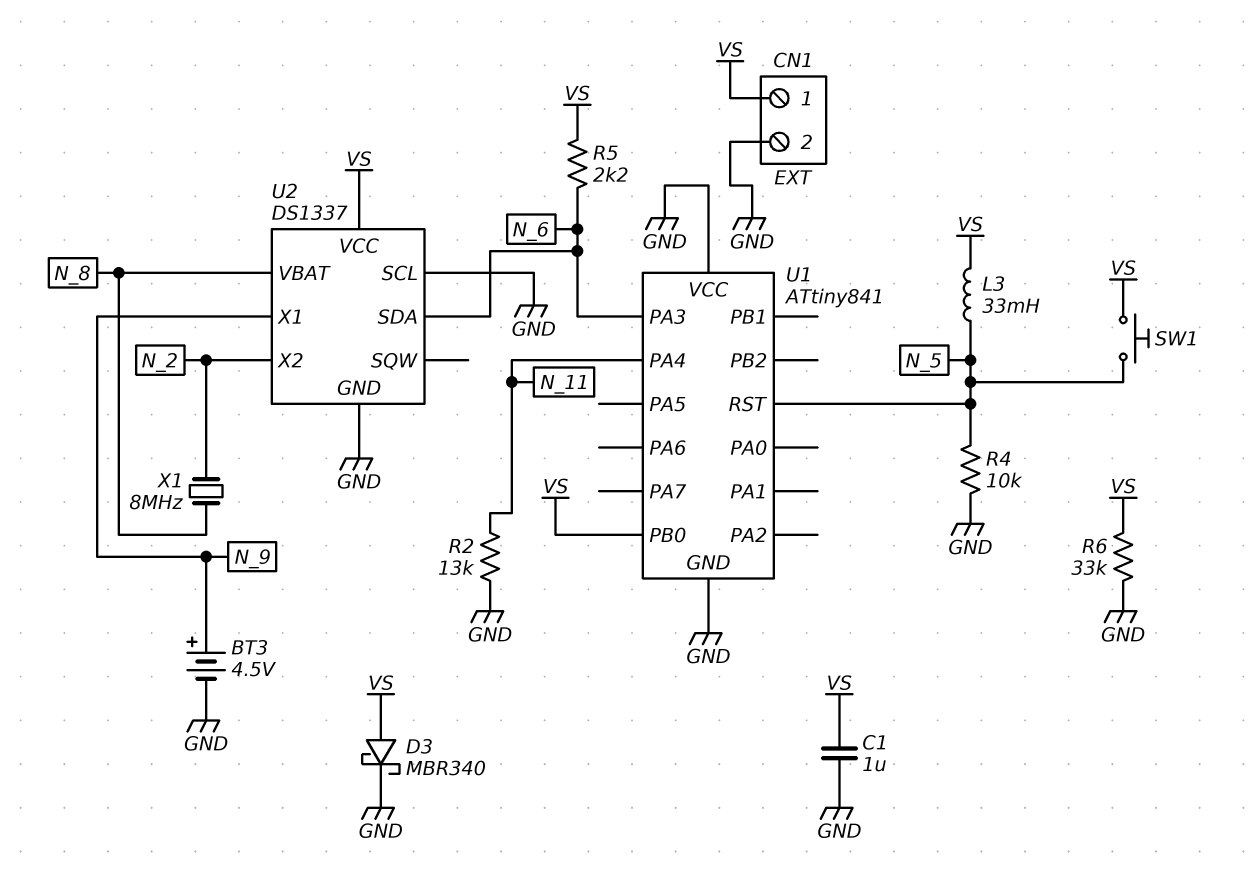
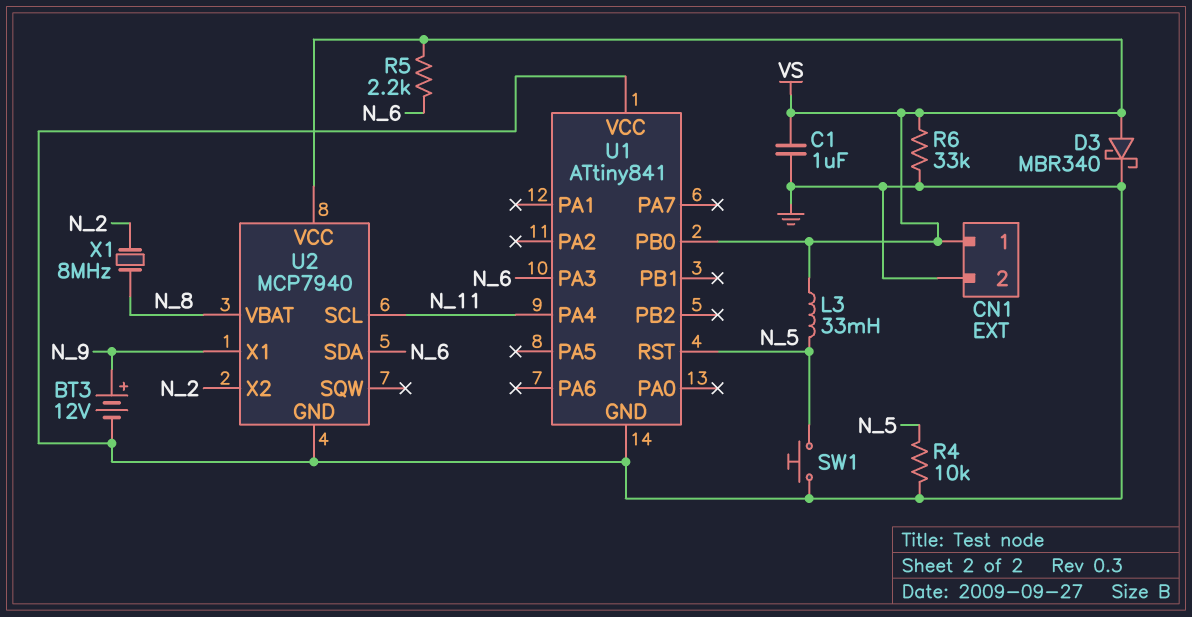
BT3: 4.5V (plus N_9, minus GND) -> 12V (plus N_9, minus GND)
R2: 13k (GND, N_11) -> none
SW1: button (N_5, VS) -> button (GND, N_5)
U2: DS1337 -> MCP7940
U2 pin SCL: GND -> N_11

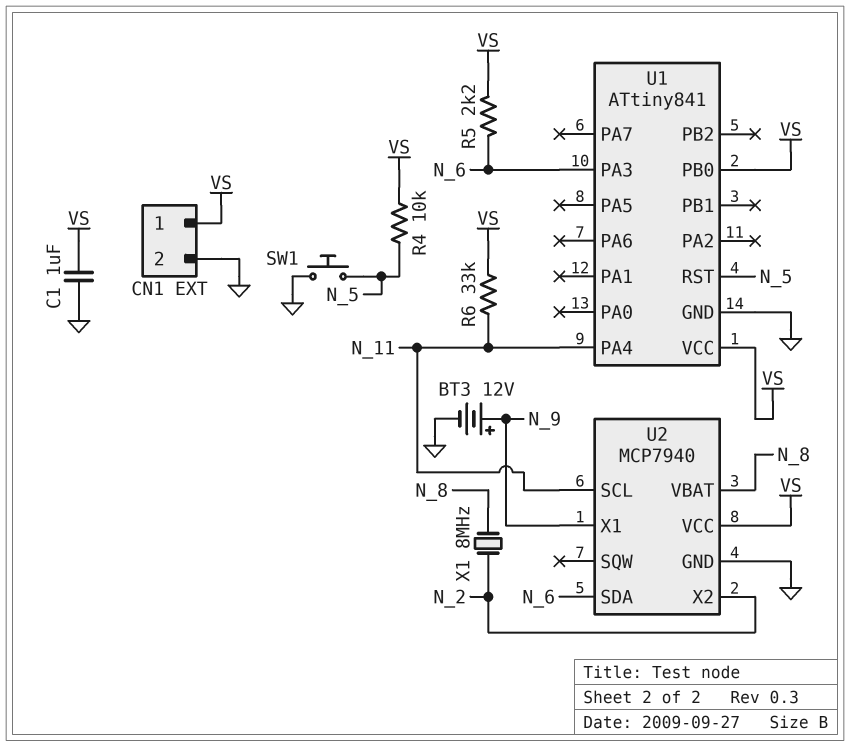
D3: schottky MBR340 (A VS, K GND) -> none
L3: 33mH (N_5, VS) -> none
R4: 10k (GND, N_5) -> 10k (N_5, VS)
R6: 33k (GND, VS) -> 33k (N_11, VS)
U1 pin VCC: GND -> VS

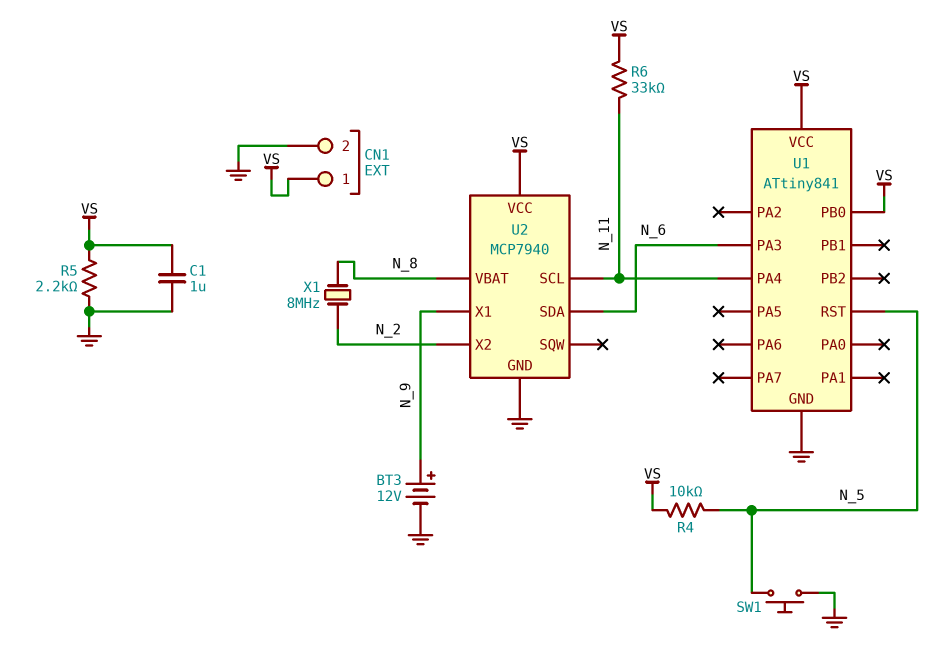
R5: 2.2k (N_6, VS) -> 2.2k (GND, VS)

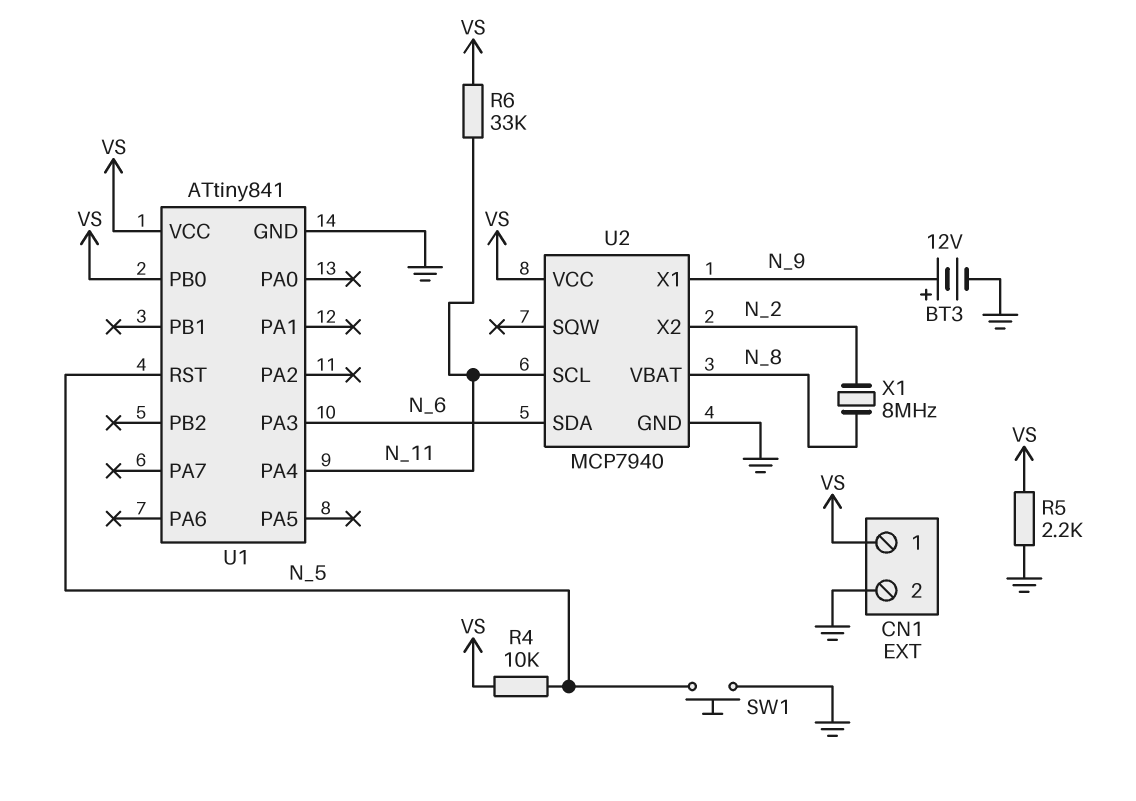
C1: 1uF (GND, VS) -> none

